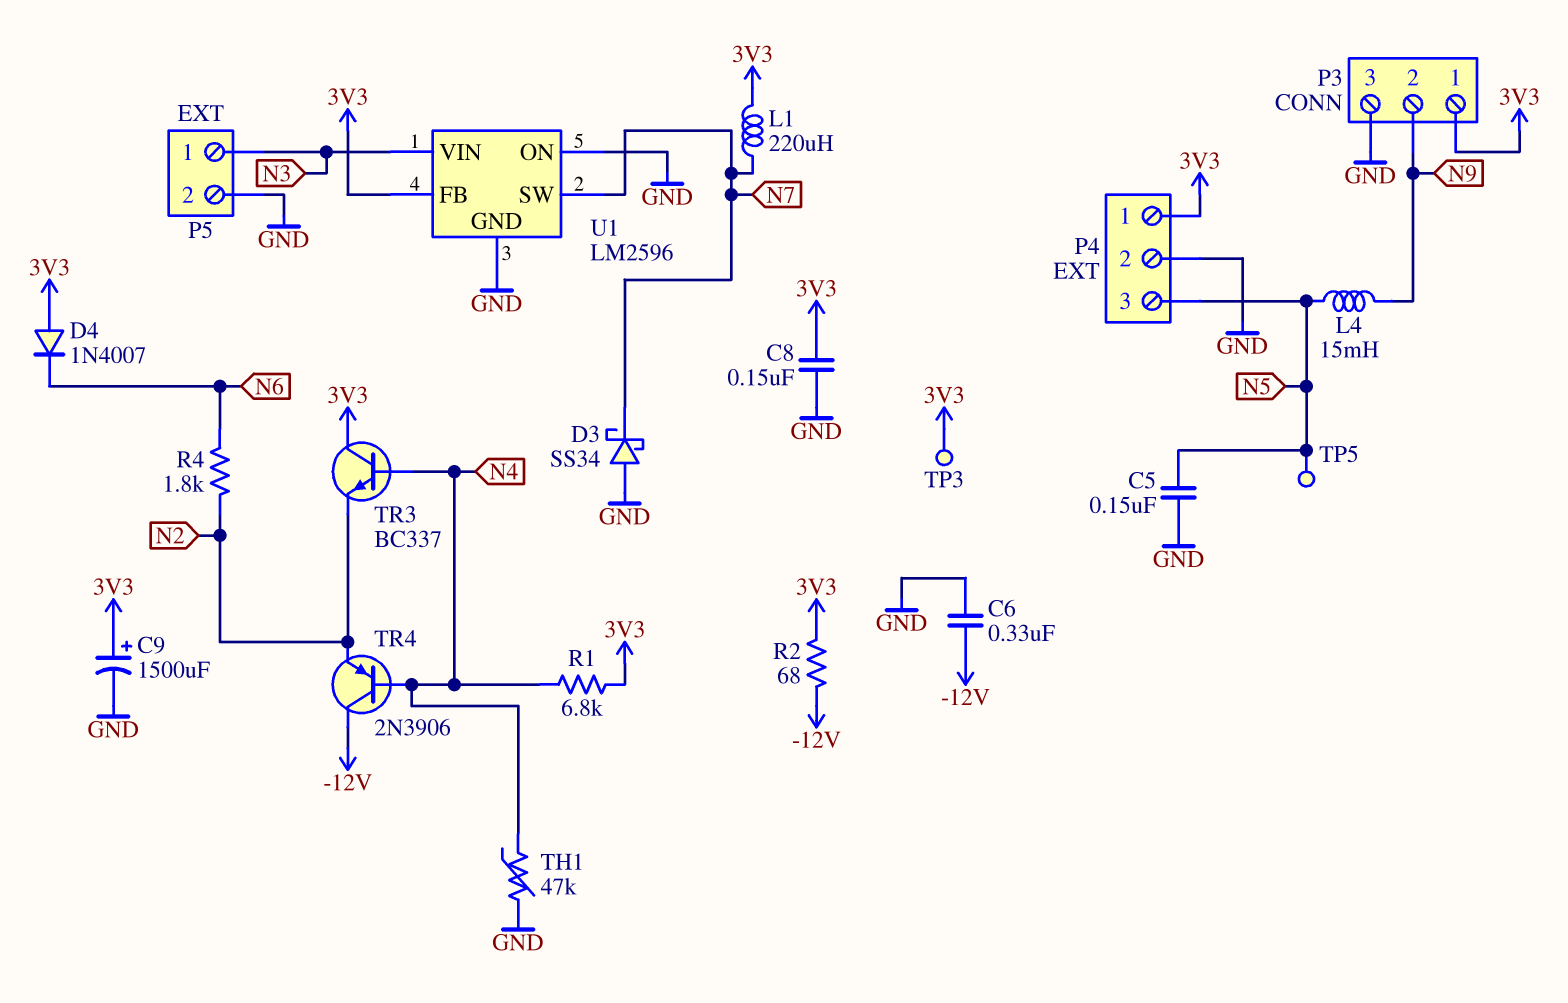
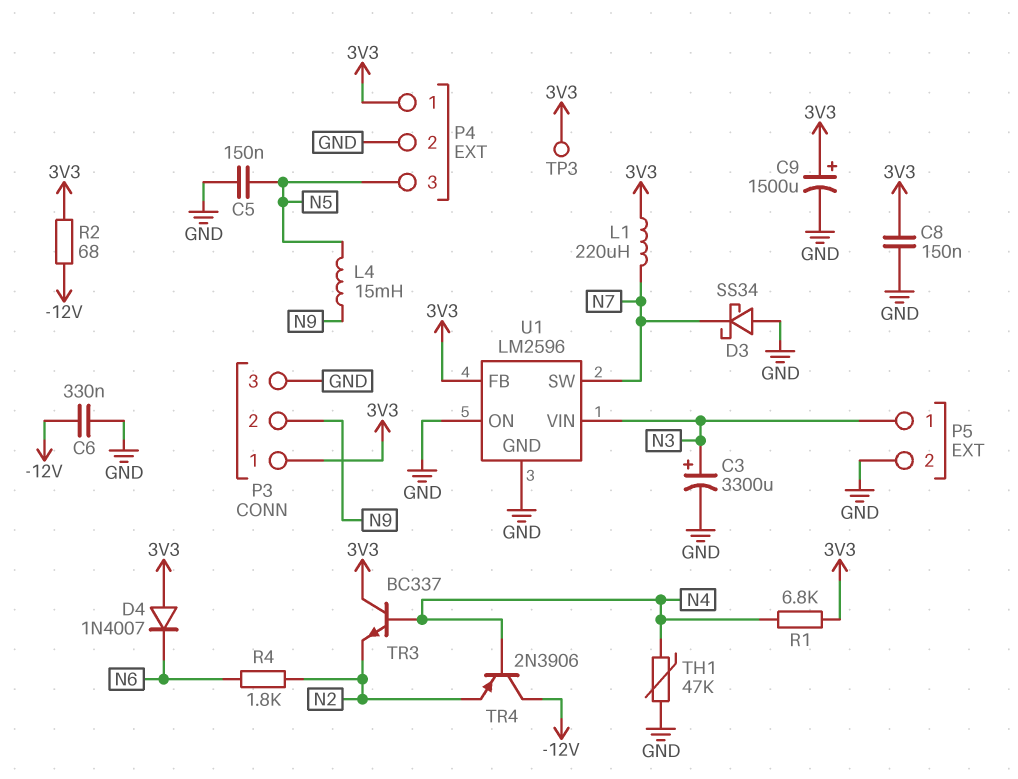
C3: none -> 3300uF (plus N3, minus GND)
TP5: test point (N5) -> none

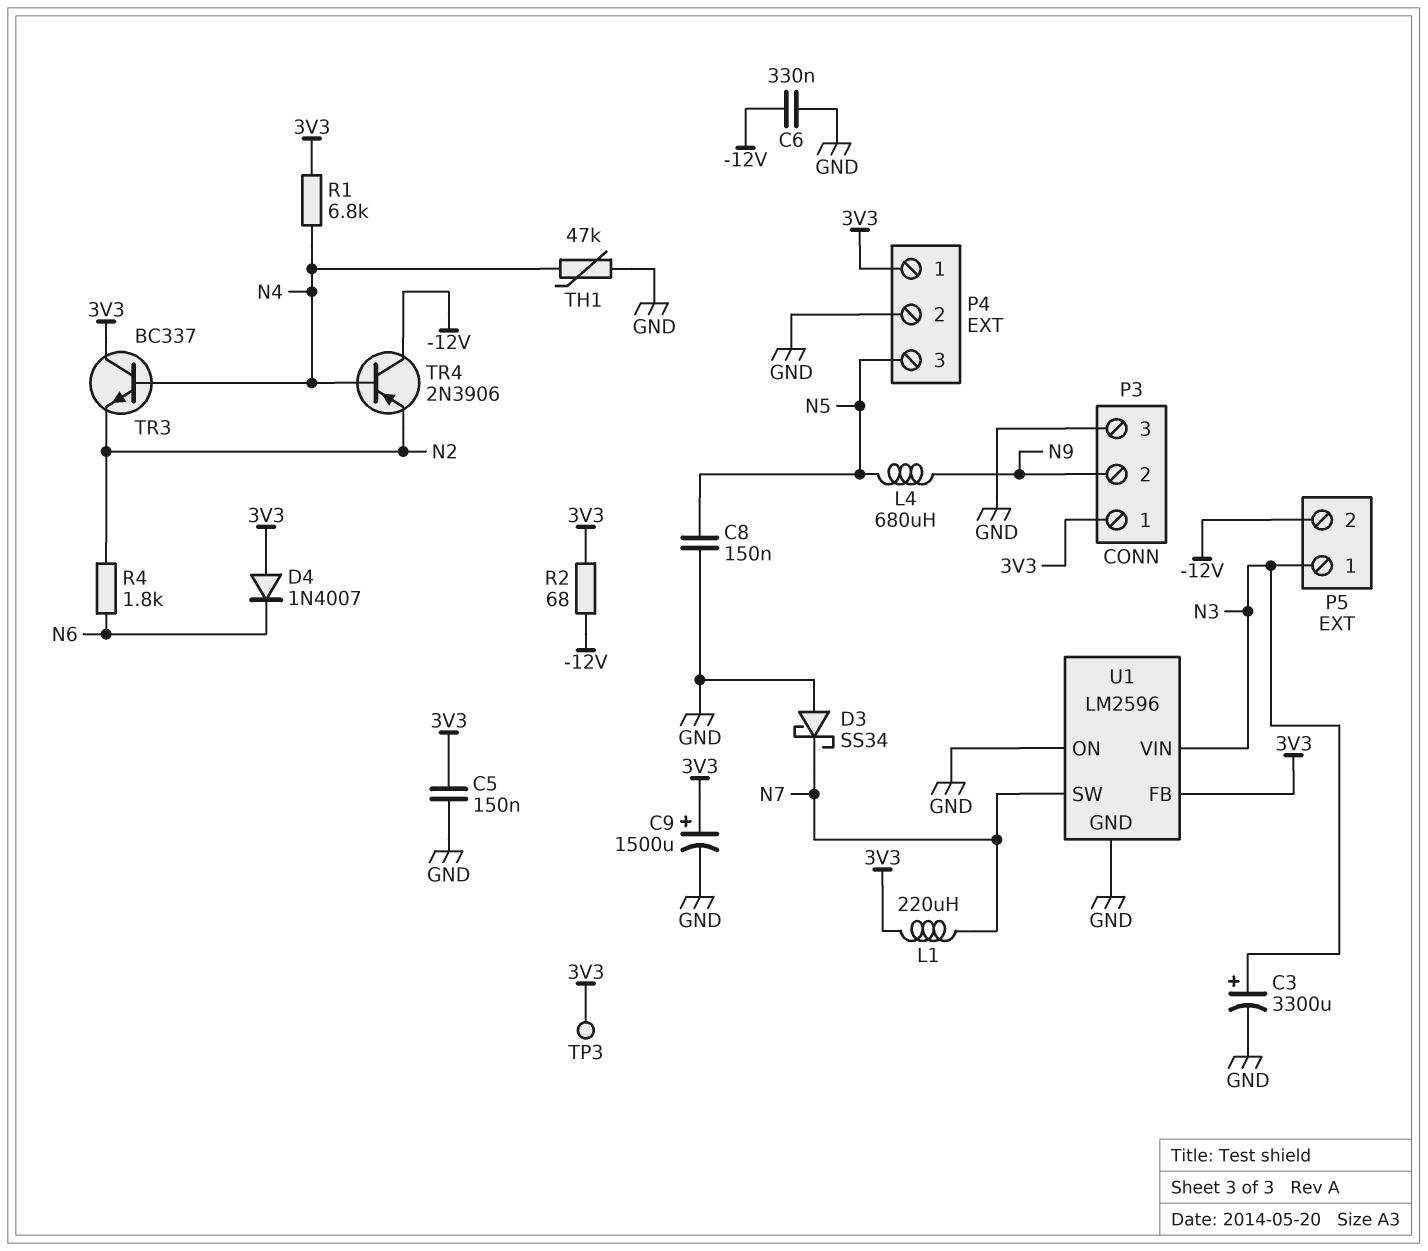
C5: 150nF (GND, N5) -> 150nF (3V3, GND)
C8: 150nF (3V3, GND) -> 150nF (GND, N5)
L4: 15mH (N5, N9) -> 680uH (N5, N9)
P5 pin 2: GND -> -12V

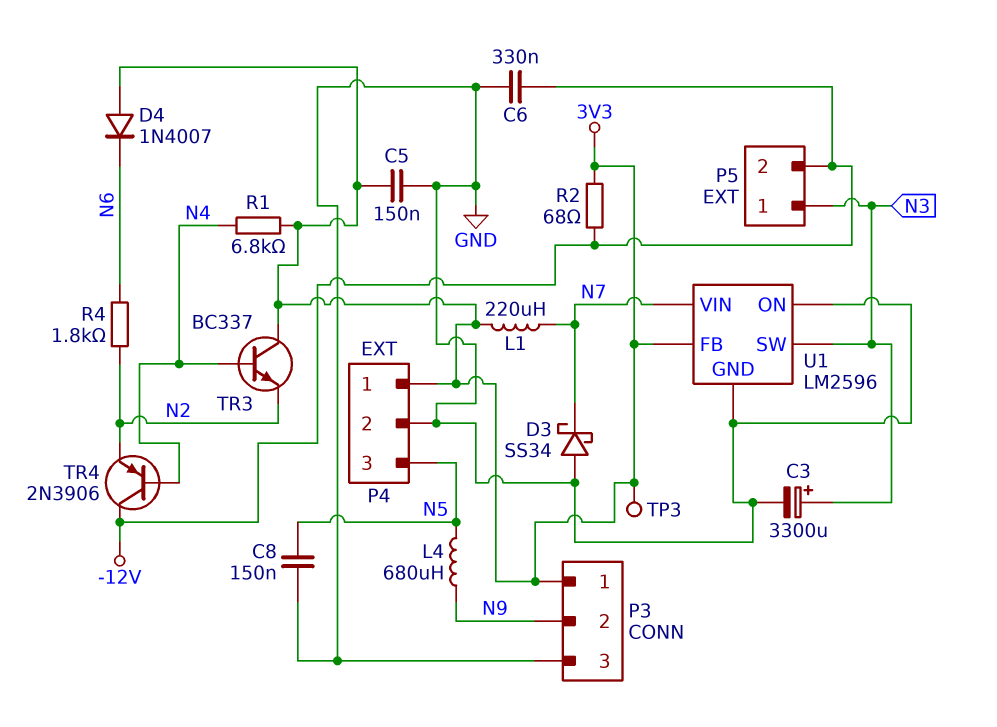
C9: 1500uF (plus 3V3, minus GND) -> none
TH1: 47k (GND, N4) -> none
U1 pin SW: N7 -> N3
U1 pin VIN: N3 -> N7

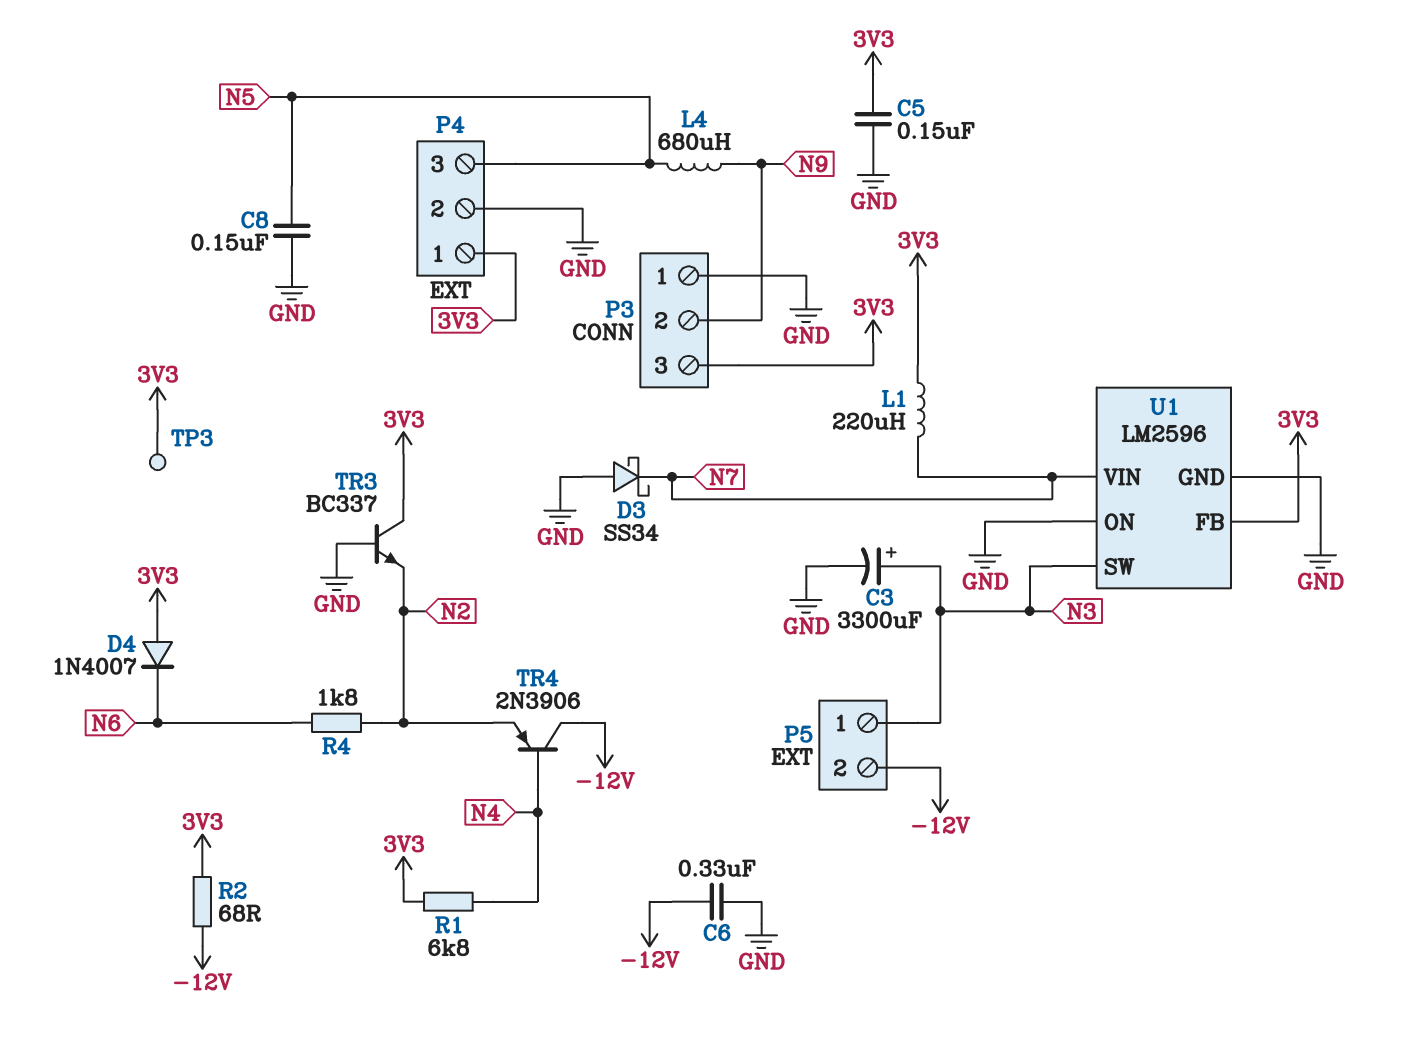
P3 pin 1: 3V3 -> GND
P3 pin 3: GND -> 3V3
TR3: NPN BC337 (B N4, C 3V3, E N2) -> NPN BC337 (B GND, C 3V3, E N2)

